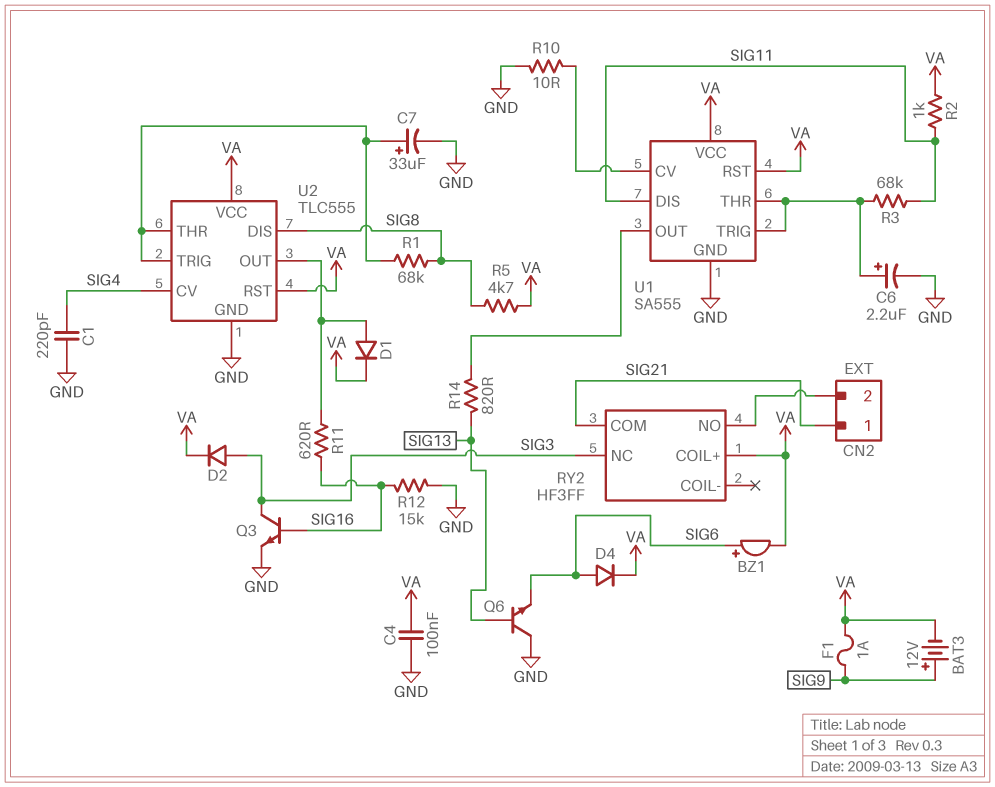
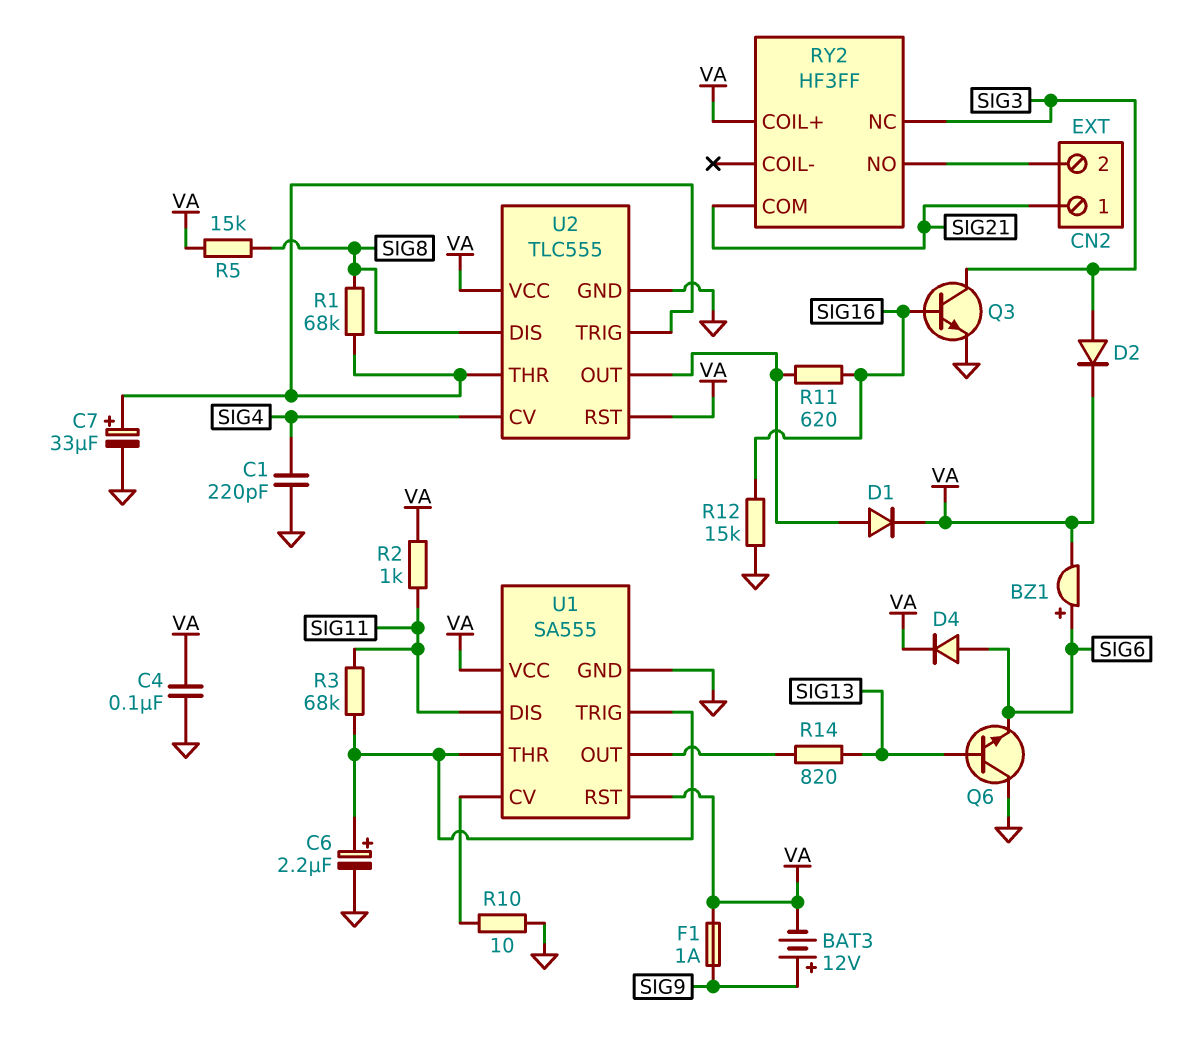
R5: 4.7k (SIG8, VA) -> 15k (SIG8, VA)

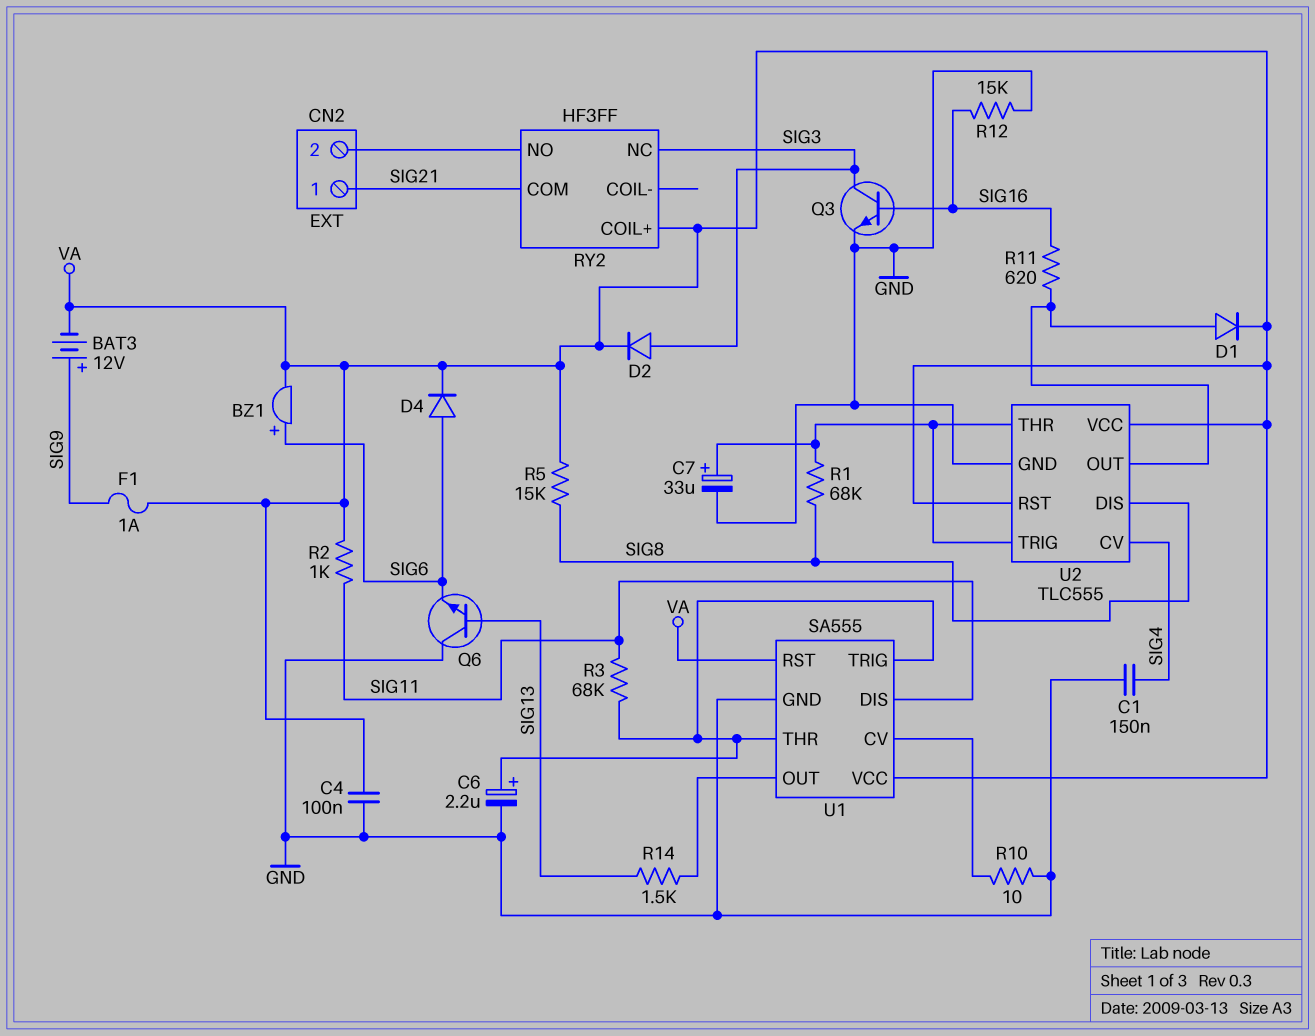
C1: 220pF (GND, SIG4) -> 150nF (GND, SIG4)
R14: 820 (SIG13, U1/OUT) -> 1.5k (SIG13, U1/OUT)

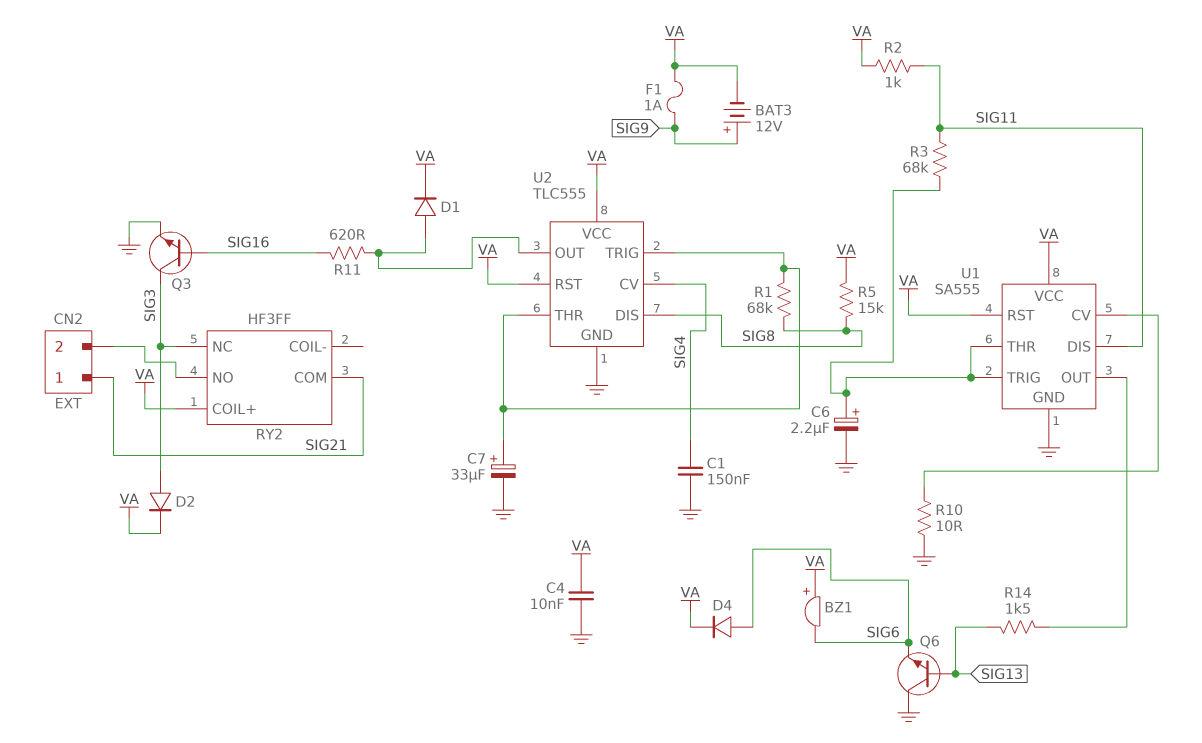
BZ1: buzzer (plus SIG6, minus VA) -> buzzer (plus VA, minus SIG6)
C4: 100nF (GND, VA) -> 10nF (GND, VA)
R12: 15k (GND, SIG16) -> none

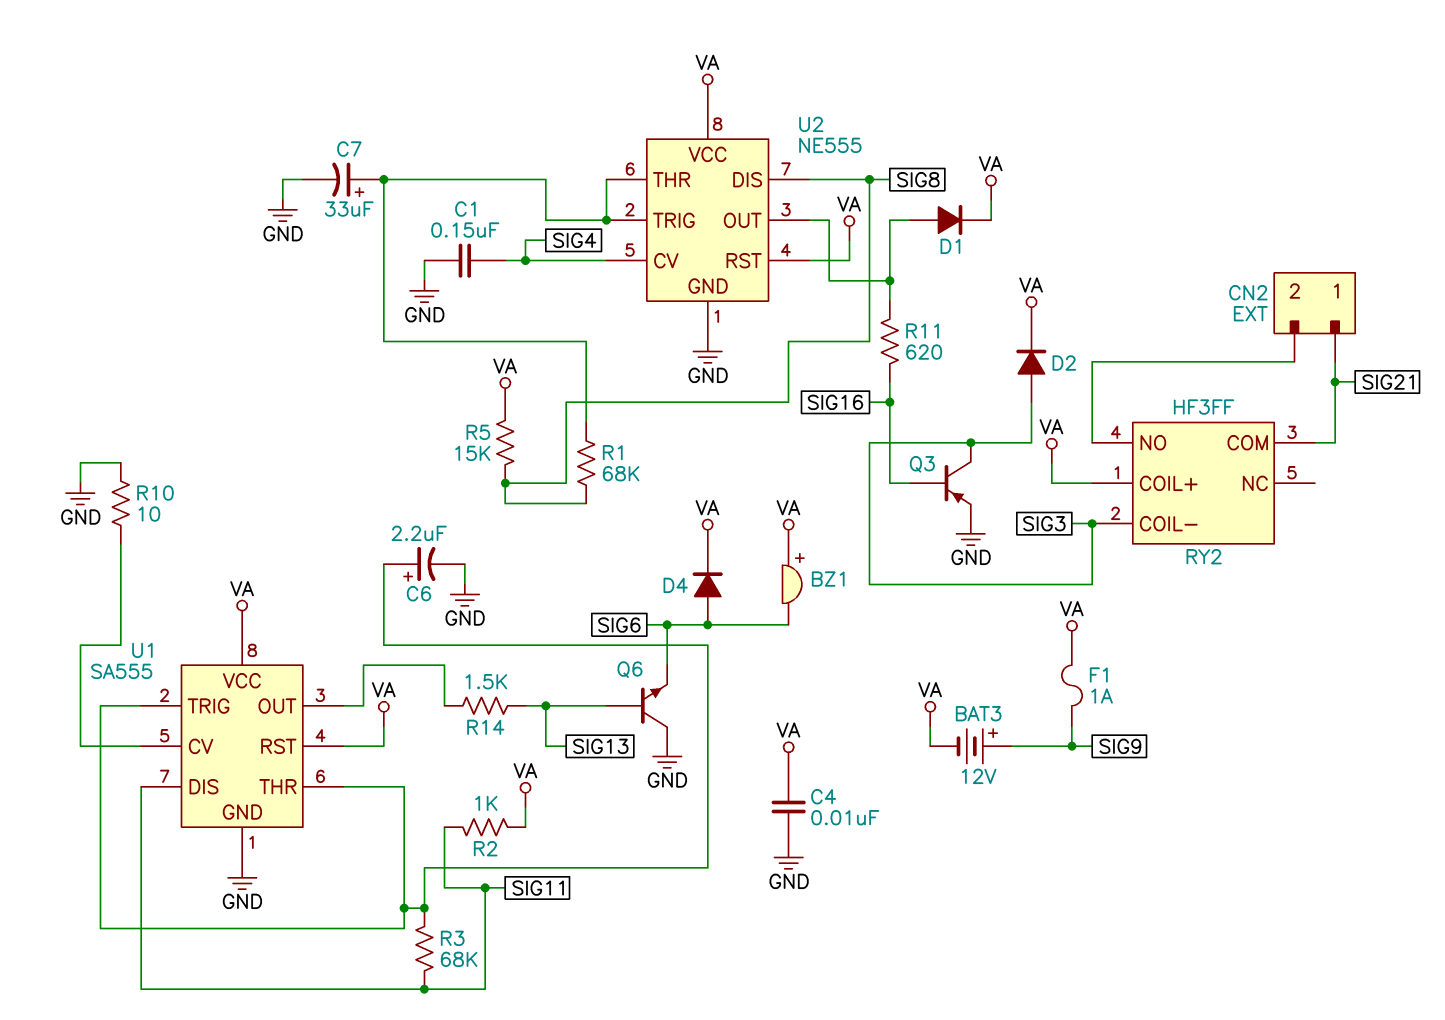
Q3: NPN (B SIG16, C SIG3, E GND) -> PNP (B SIG16, C SIG3, E GND)
RY2 pin COIL-: none -> SIG3
RY2 pin NC: SIG3 -> none
U2: TLC555 -> NE555

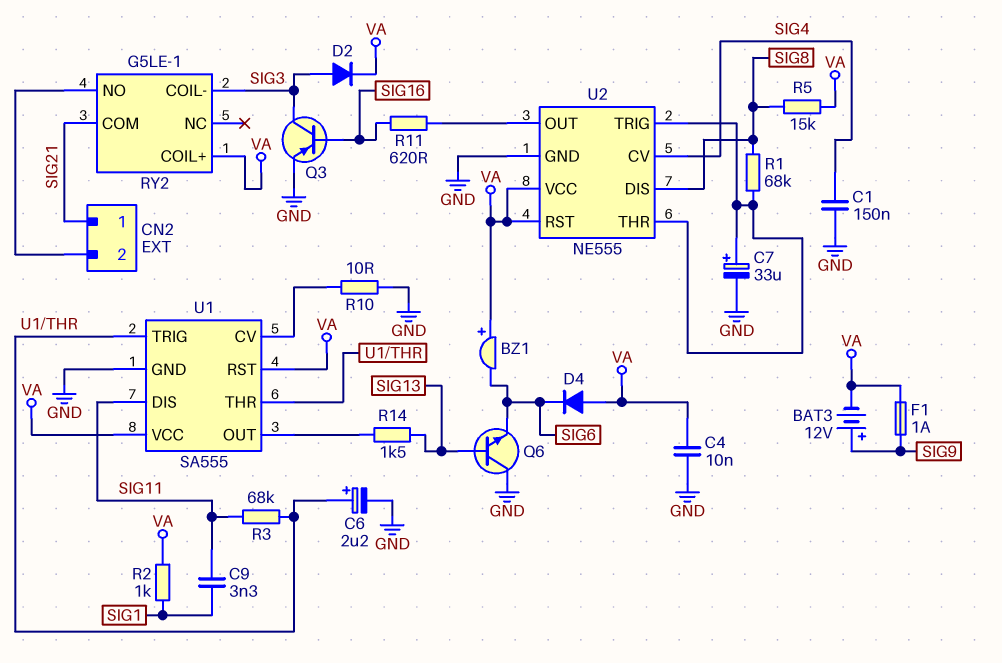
C9: none -> 3.3nF (SIG1, SIG11)
D1: diode (A U2/OUT, K VA) -> none
D4: diode (A SIG6, K VA) -> diode (A VA, K SIG6)
R2: 1k (SIG11, VA) -> 1k (SIG1, VA)
RY2: HF3FF -> G5LE-1

